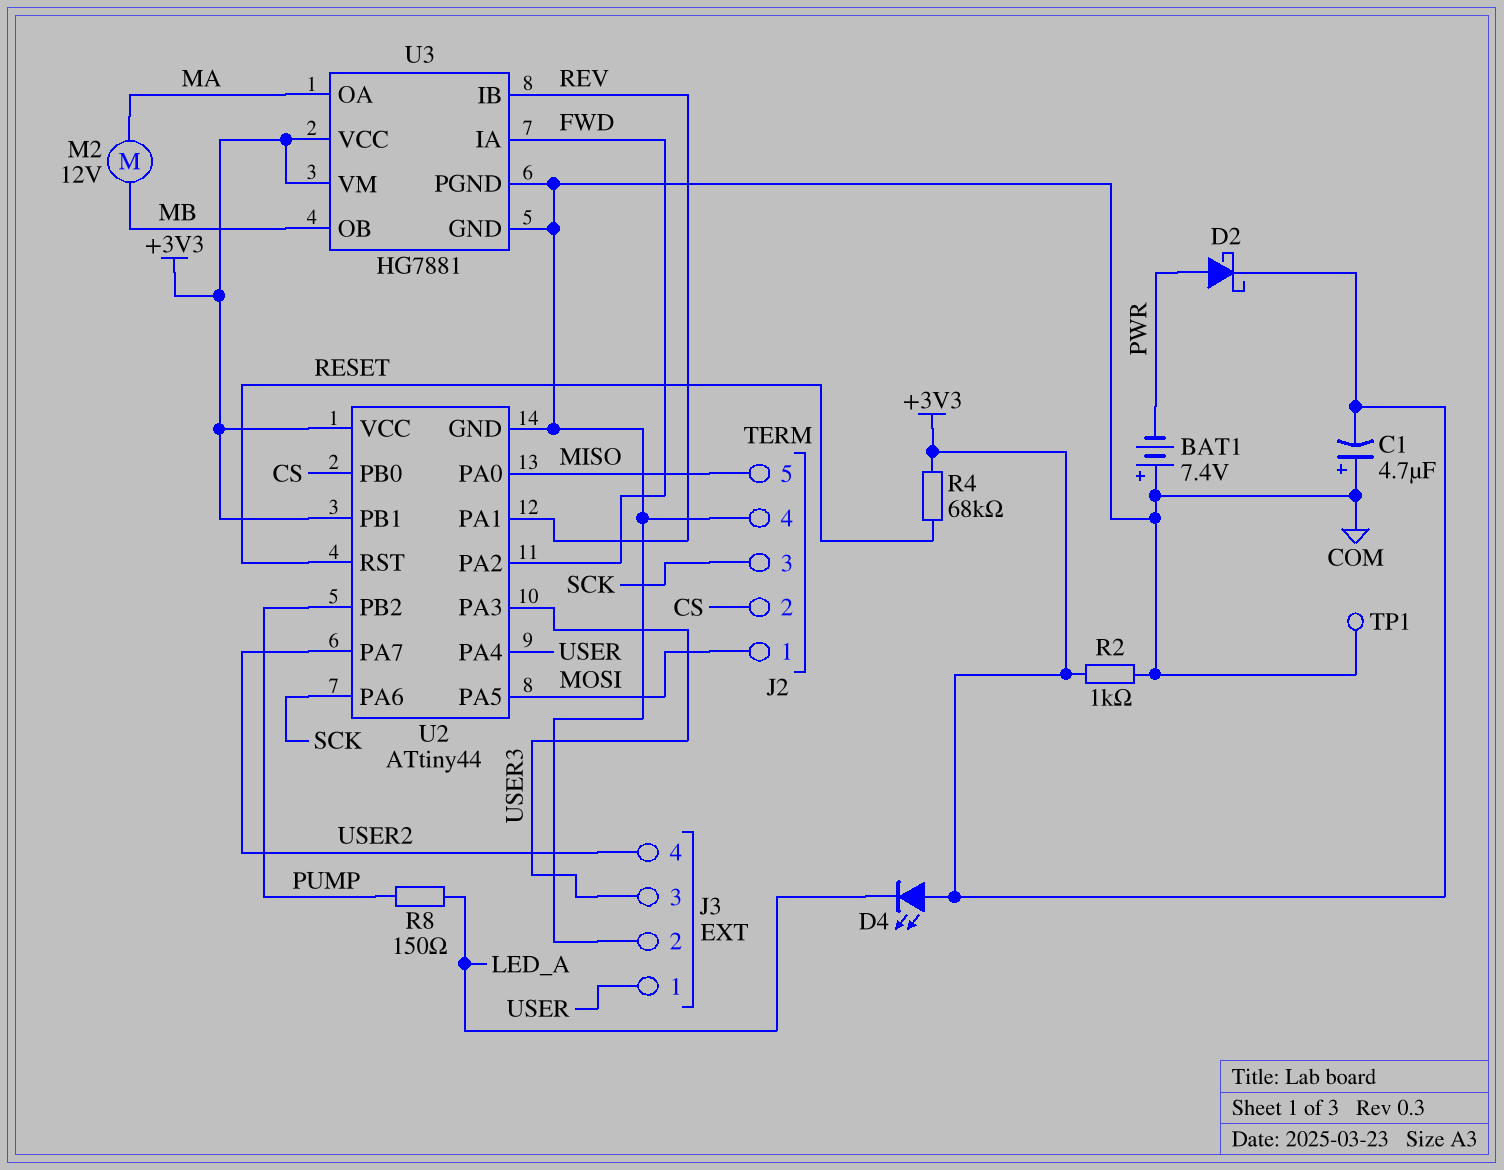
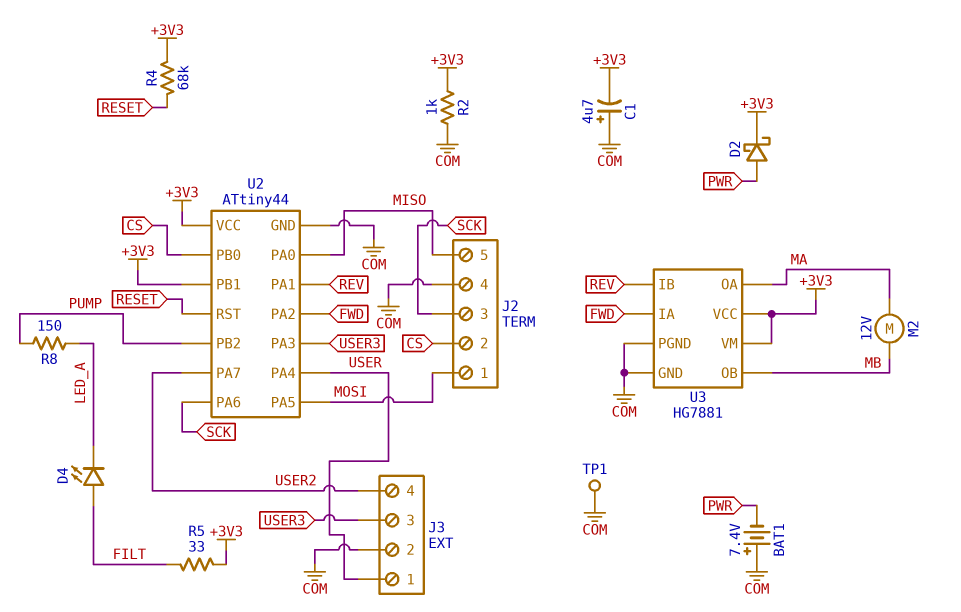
D4: LED (A +3V3, K LED_A) -> LED (A FILT, K LED_A)
R5: none -> 33 (+3V3, FILT)

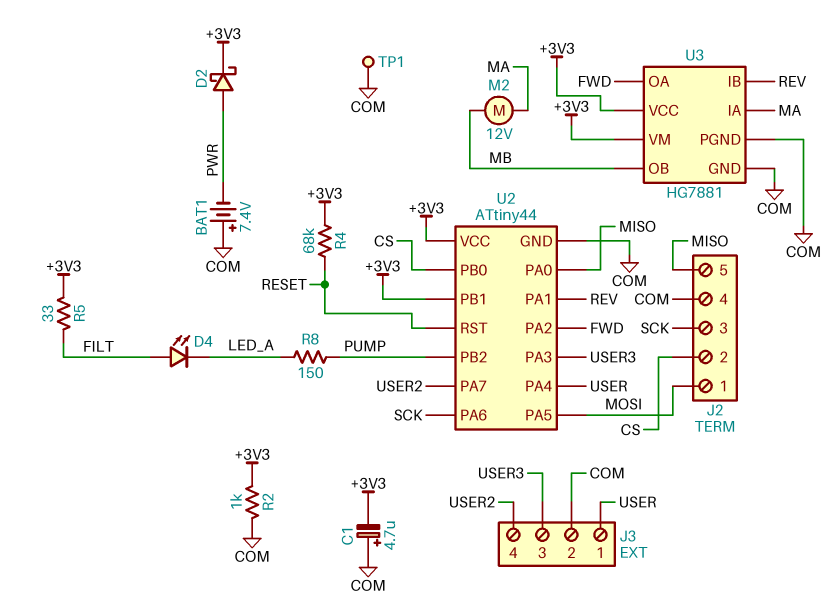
U3 pin IA: FWD -> MA
U3 pin OA: MA -> FWD

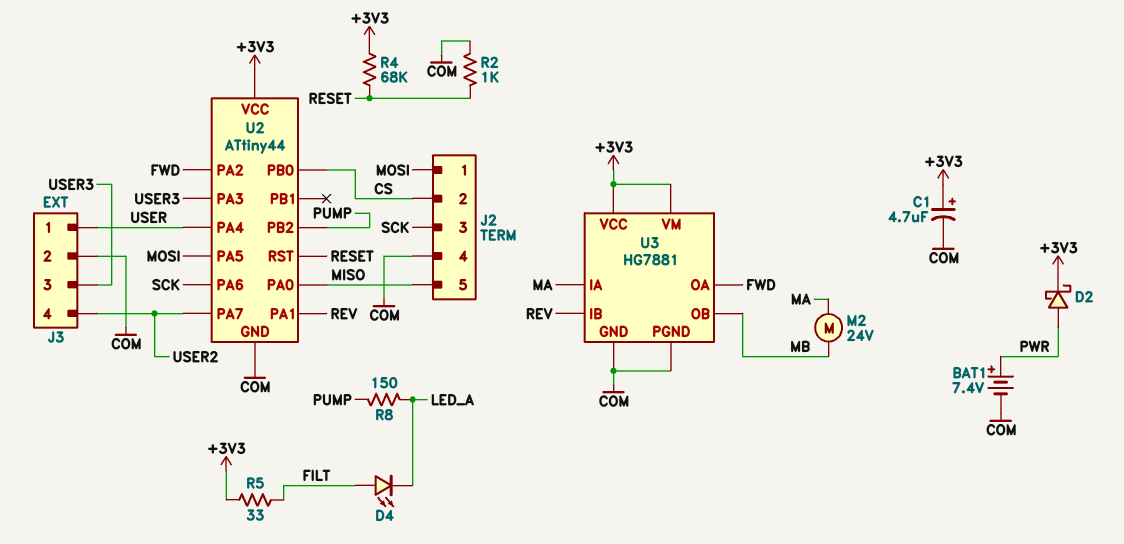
BAT1: 7.4V (plus COM, minus PWR) -> 7.4V (plus PWR, minus COM)
C1: 4.7uF (plus COM, minus +3V3) -> 4.7uF (plus +3V3, minus COM)
M2: motor 12V (MA, MB) -> motor 24V (MA, MB)
R2: 1k (+3V3, COM) -> 1k (COM, RESET)
TP1: test point (COM) -> none
U2 pin PB1: +3V3 -> none

